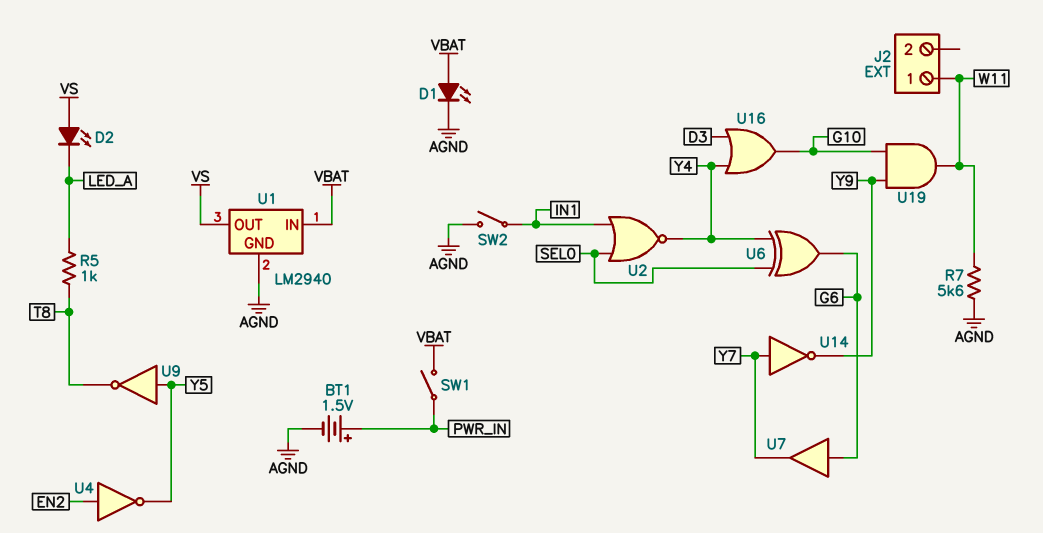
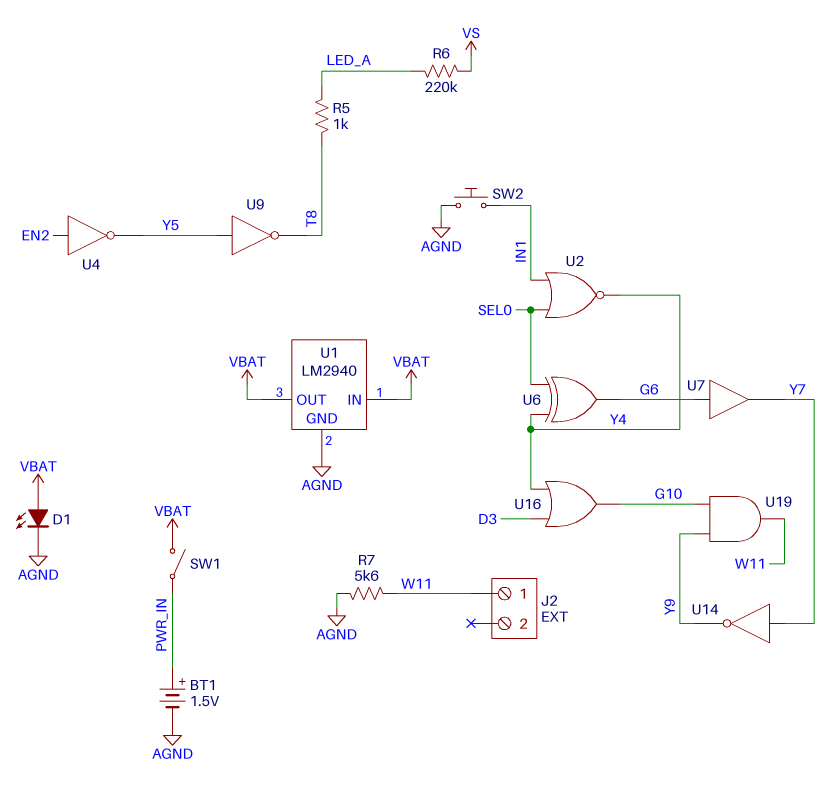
D2: LED (A VS, K LED_A) -> none
R6: none -> 220k (LED_A, VS)
SW2: switch (AGND, IN1) -> button (AGND, IN1)
U1 pin OUT: VS -> VBAT

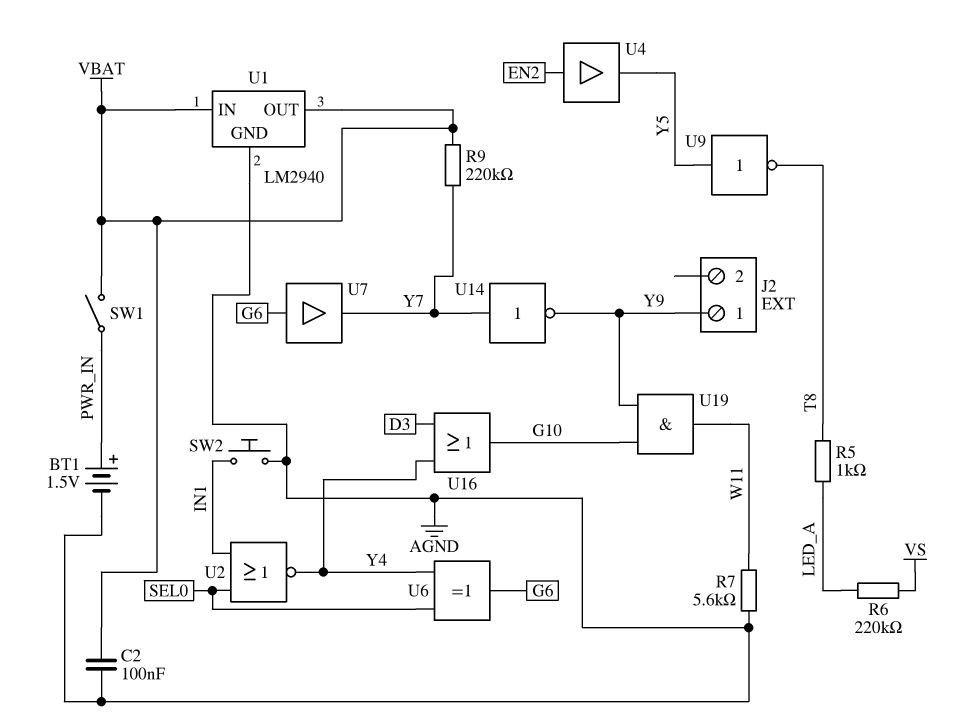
C2: none -> 100nF (AGND, VBAT)
D1: LED (A VBAT, K AGND) -> none
J2 pin 1: W11 -> Y9
R9: none -> 220k (VBAT, Y7)
U4: NOT (in EN2, out Y5) -> buffer (in EN2, out Y5)

